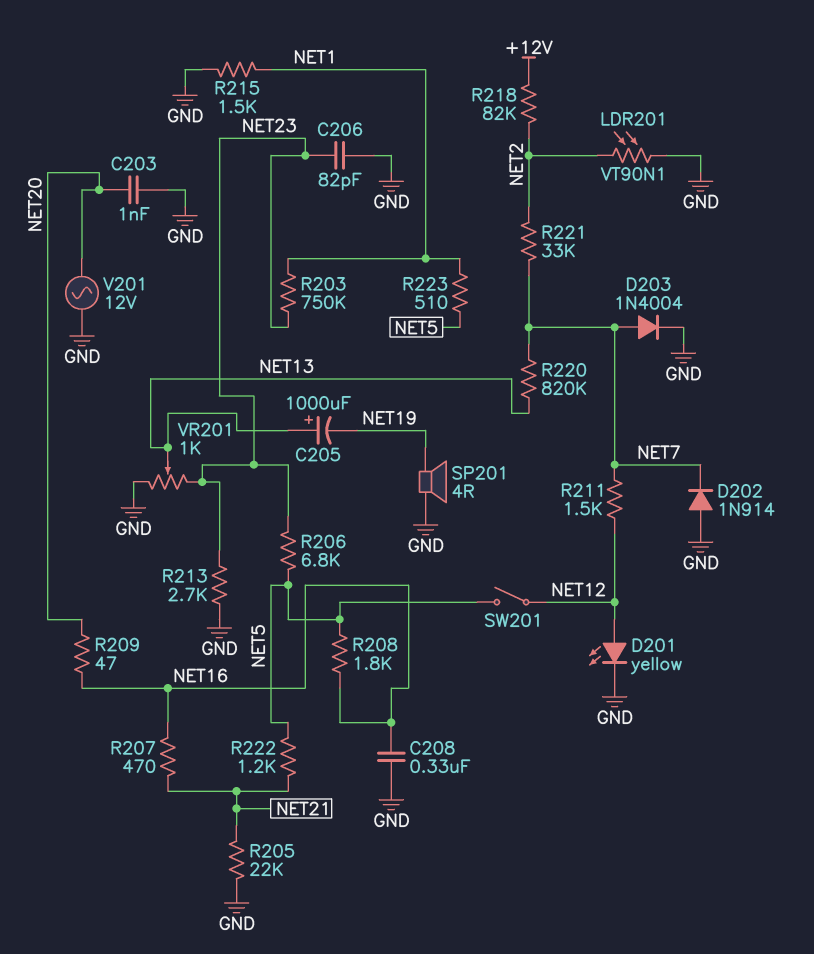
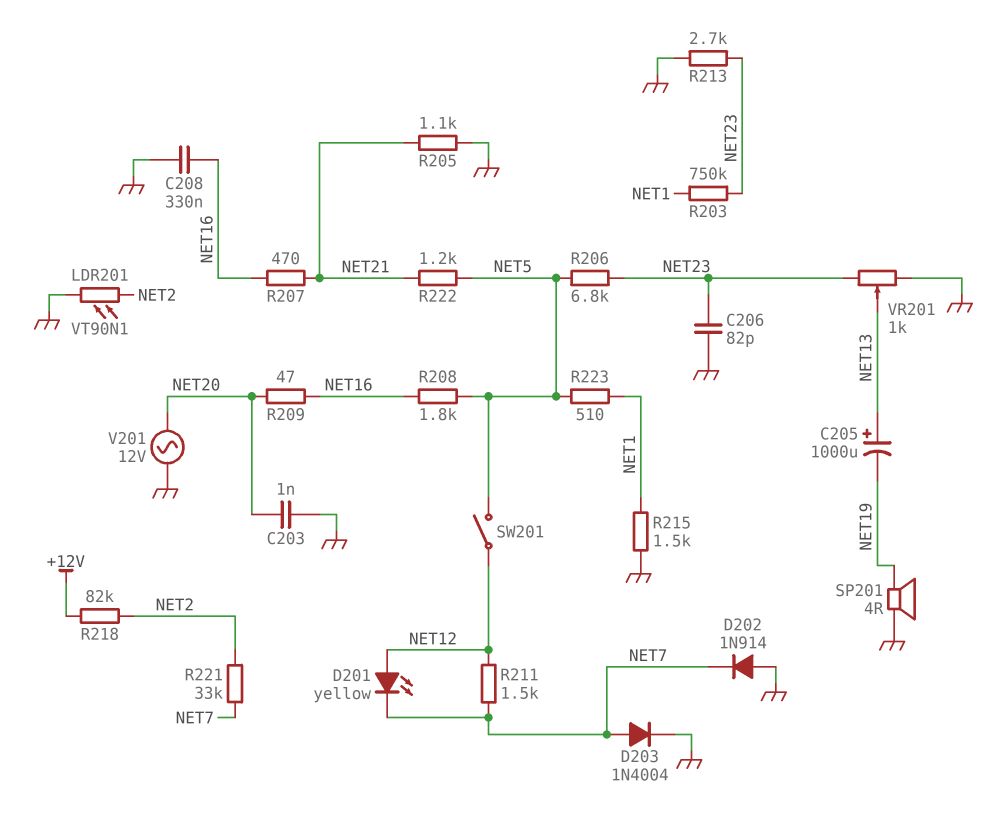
D201: LED yellow (A NET12, K GND) -> LED yellow (A NET12, K NET7)
R205: 22k (GND, NET21) -> 1.1k (GND, NET21)
R220: 820k (NET7, NET13) -> none

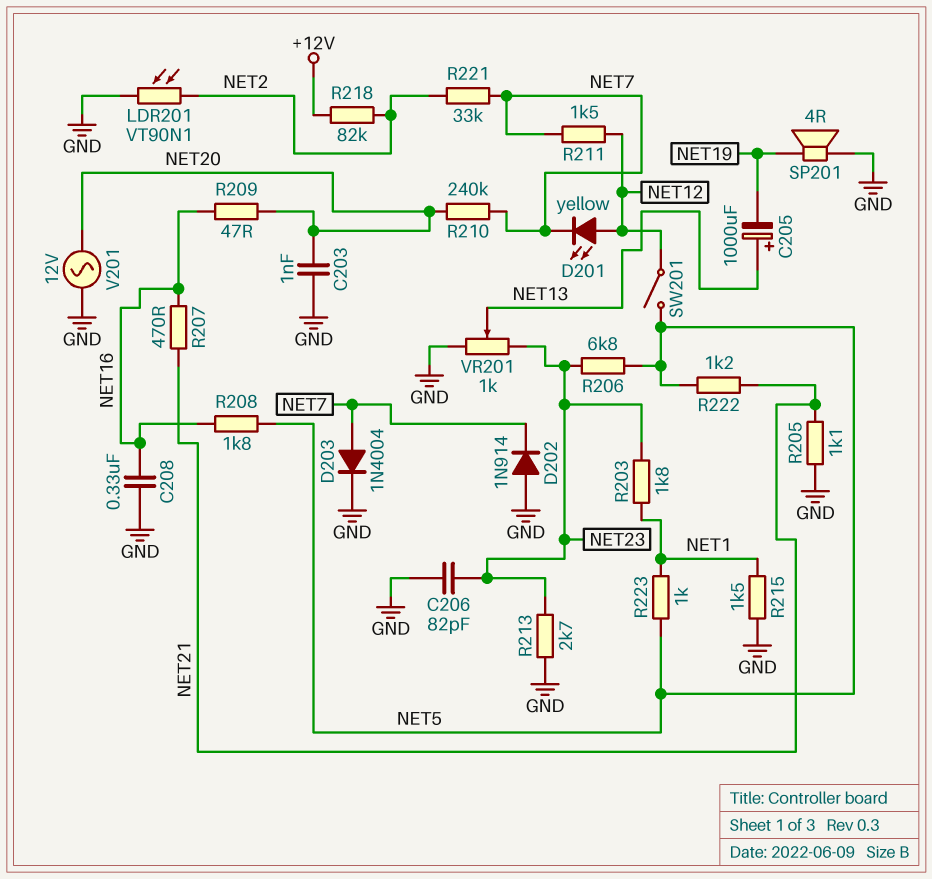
R203: 750k (NET1, NET23) -> 1.8k (NET1, NET23)
R210: none -> 240k (NET7, NET20)
R223: 510 (NET1, NET5) -> 1k (NET1, NET5)

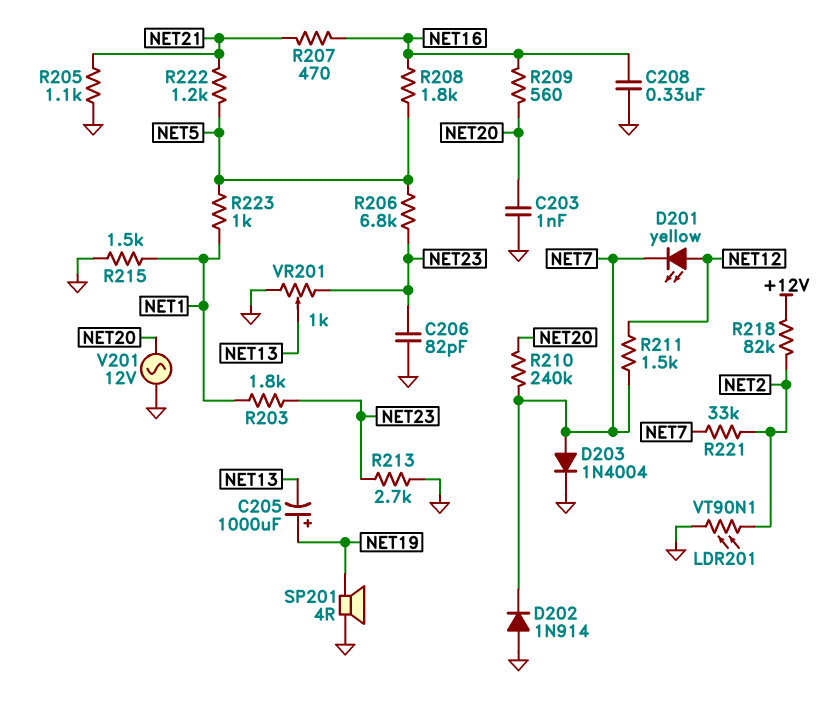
C205: 1000uF (plus NET13, minus NET19) -> 1000uF (plus NET19, minus NET13)
R209: 47 (NET16, NET20) -> 560 (NET16, NET20)
SW201: switch (NET5, NET12) -> none

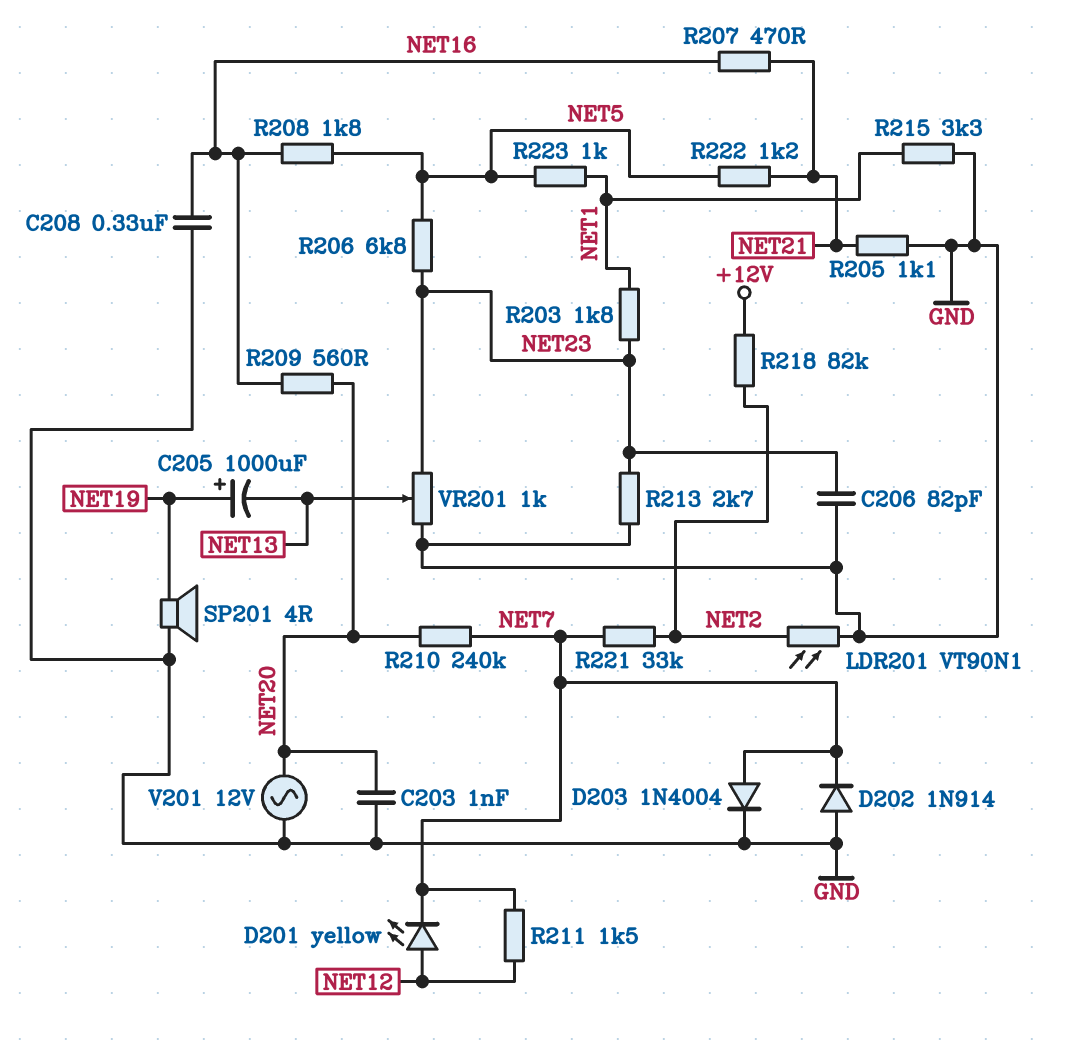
R215: 1.5k (GND, NET1) -> 3.3k (GND, NET1)

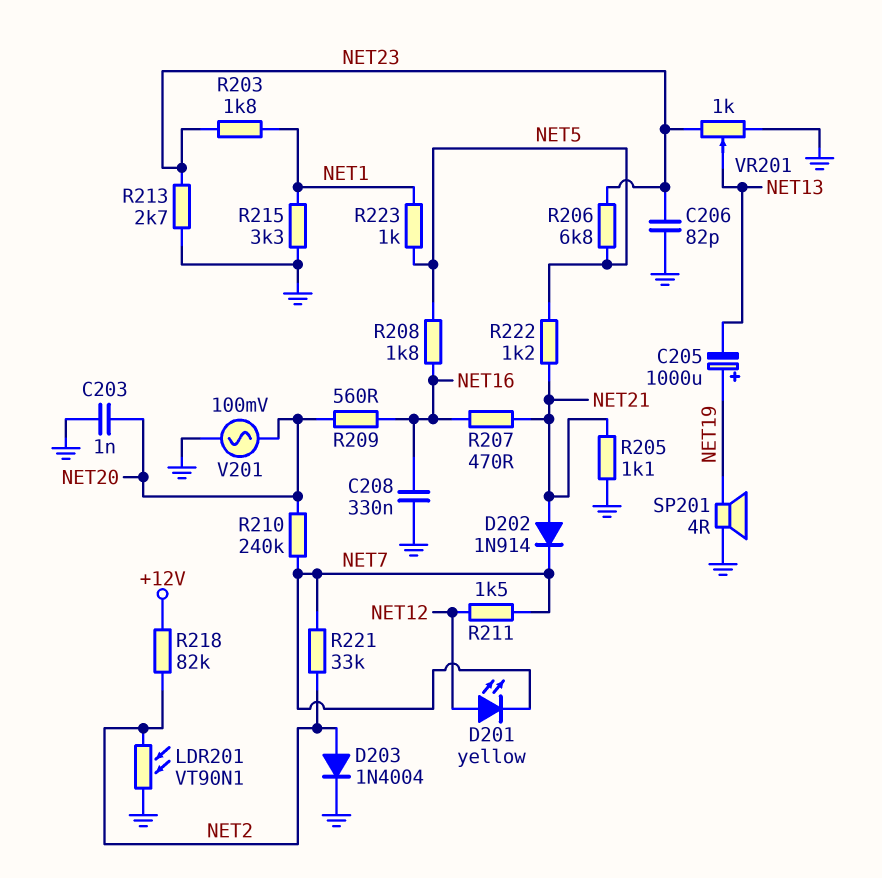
D202: diode 1N914 (A GND, K NET7) -> diode 1N914 (A NET21, K NET7)
D203: diode 1N4004 (A NET7, K GND) -> diode 1N4004 (A NET2, K GND)
V201: AC 12V (GND, NET20) -> AC 100mV (GND, NET20)

